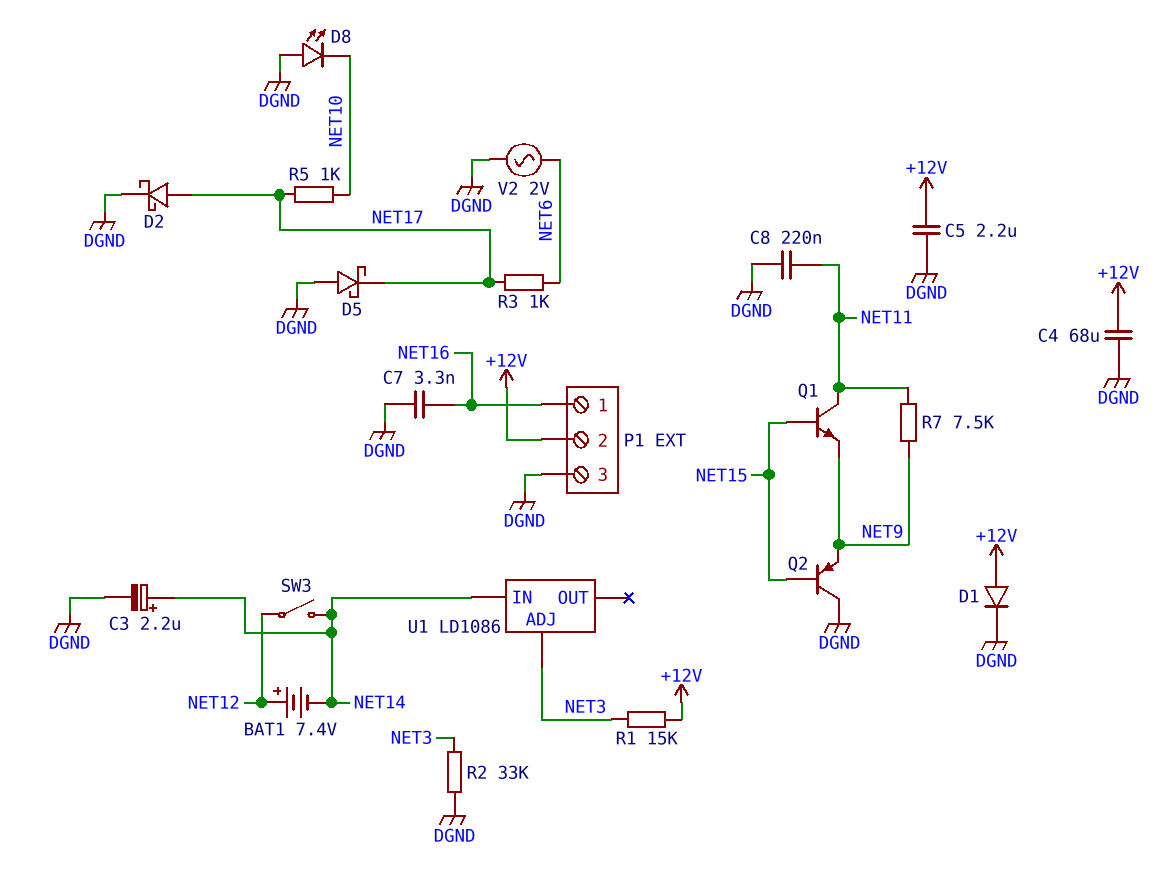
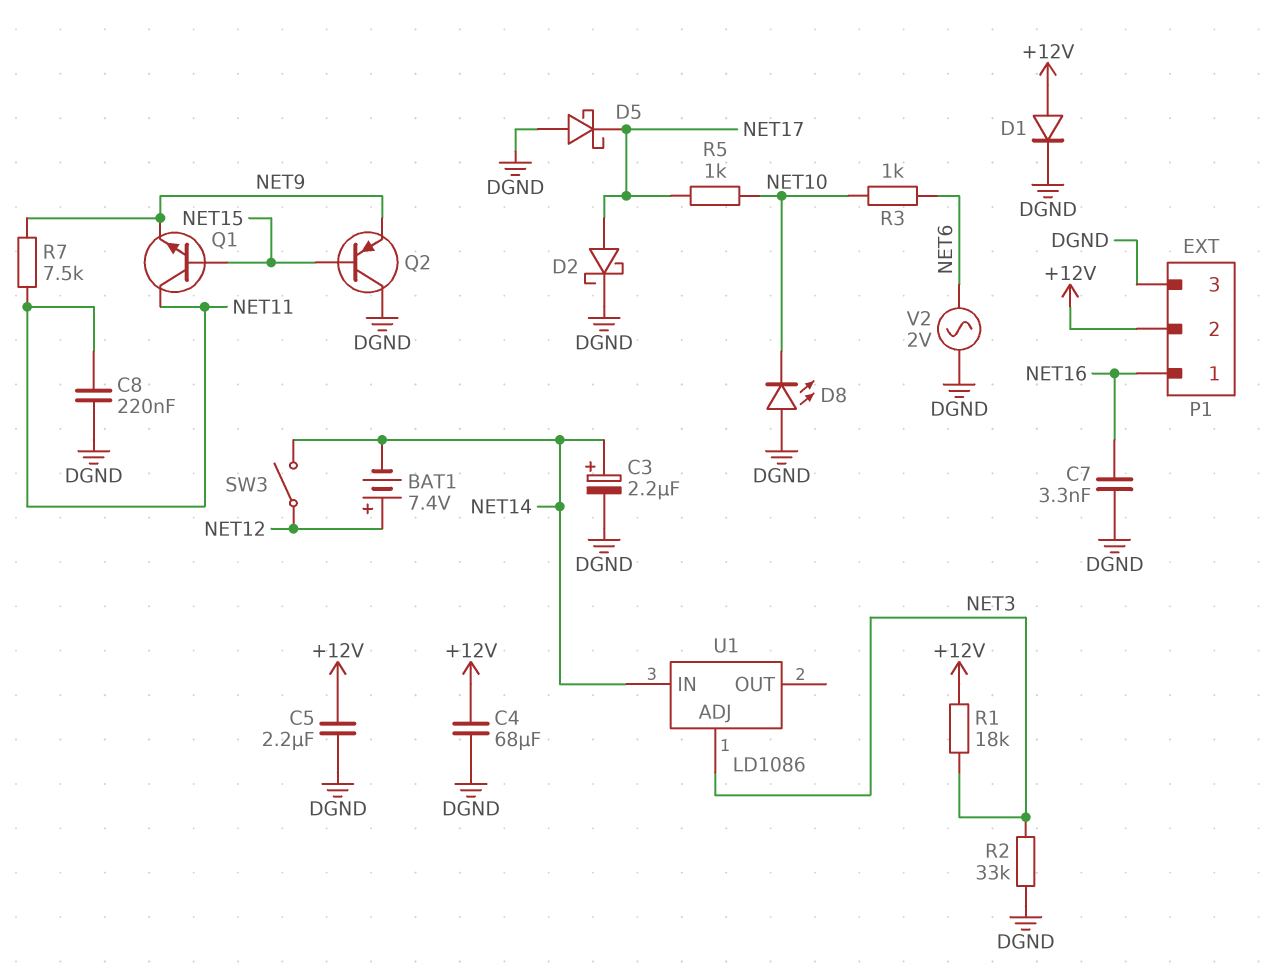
R1: 15k (+12V, NET3) -> 18k (+12V, NET3)
R3: 1k (NET6, NET17) -> 1k (NET6, NET10)

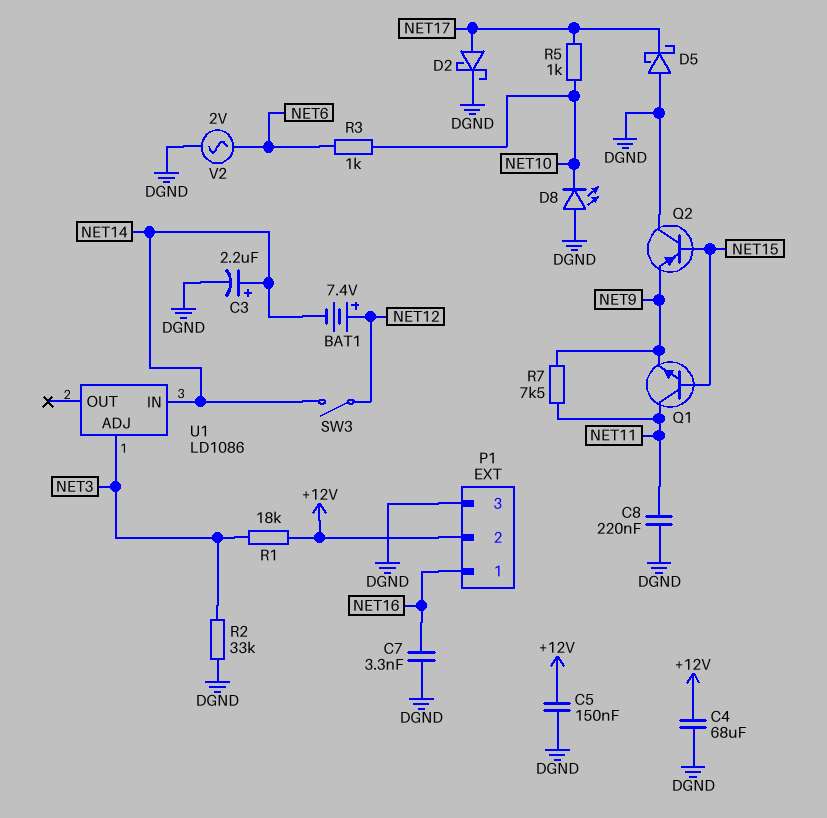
C5: 2.2uF (+12V, DGND) -> 150nF (+12V, DGND)
D1: diode (A +12V, K DGND) -> none

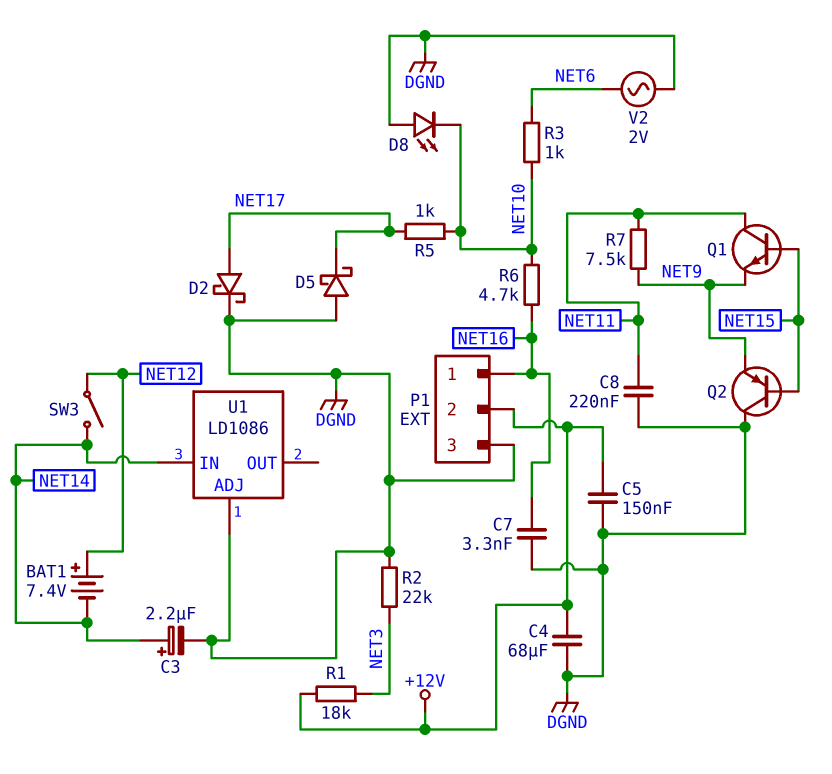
R2: 33k (DGND, NET3) -> 22k (DGND, NET3)
R6: none -> 4.7k (NET10, NET16)
U1 pin ADJ: NET3 -> DGND

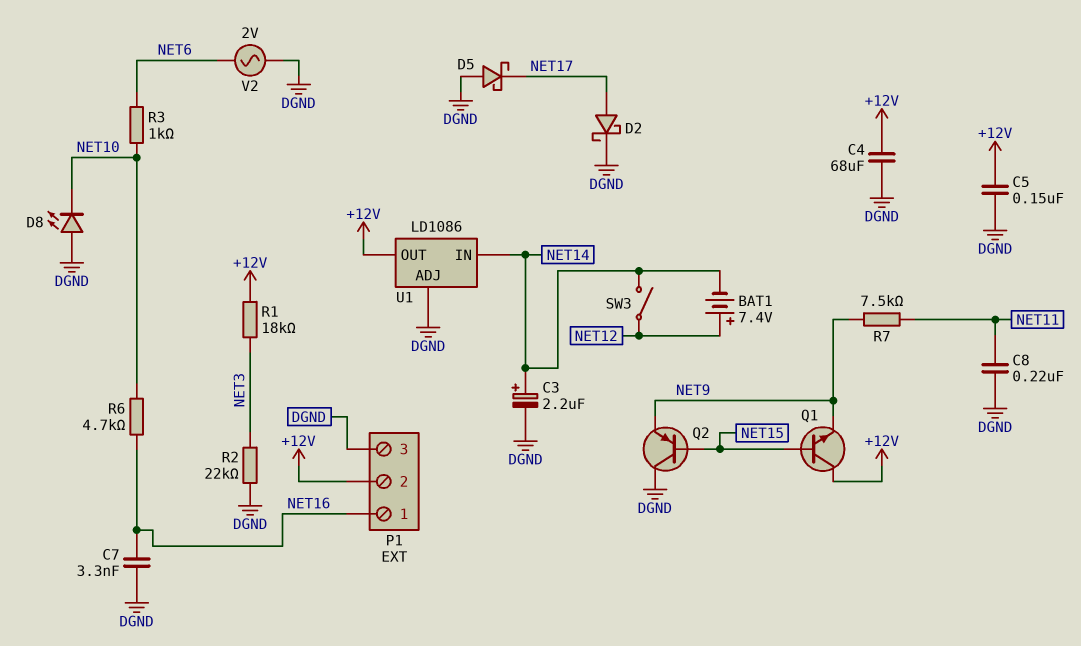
Q1: NPN (B NET15, C NET11, E NET9) -> NPN (B NET15, C +12V, E NET9)
R5: 1k (NET10, NET17) -> none
U1 pin OUT: none -> +12V

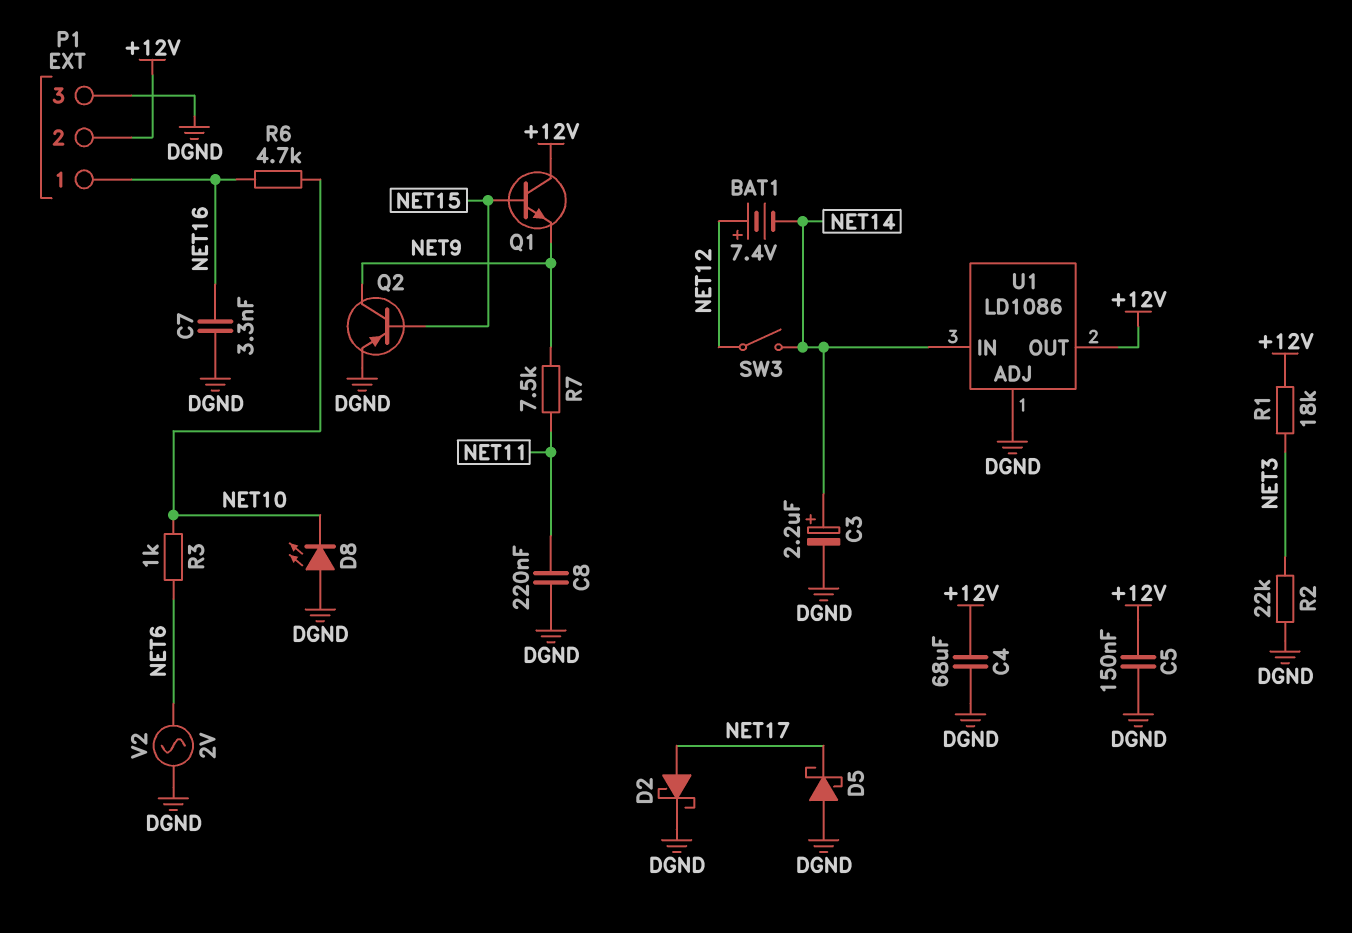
Q2: PNP (B NET15, C DGND, E NET9) -> PNP (B NET15, C NET9, E DGND)

